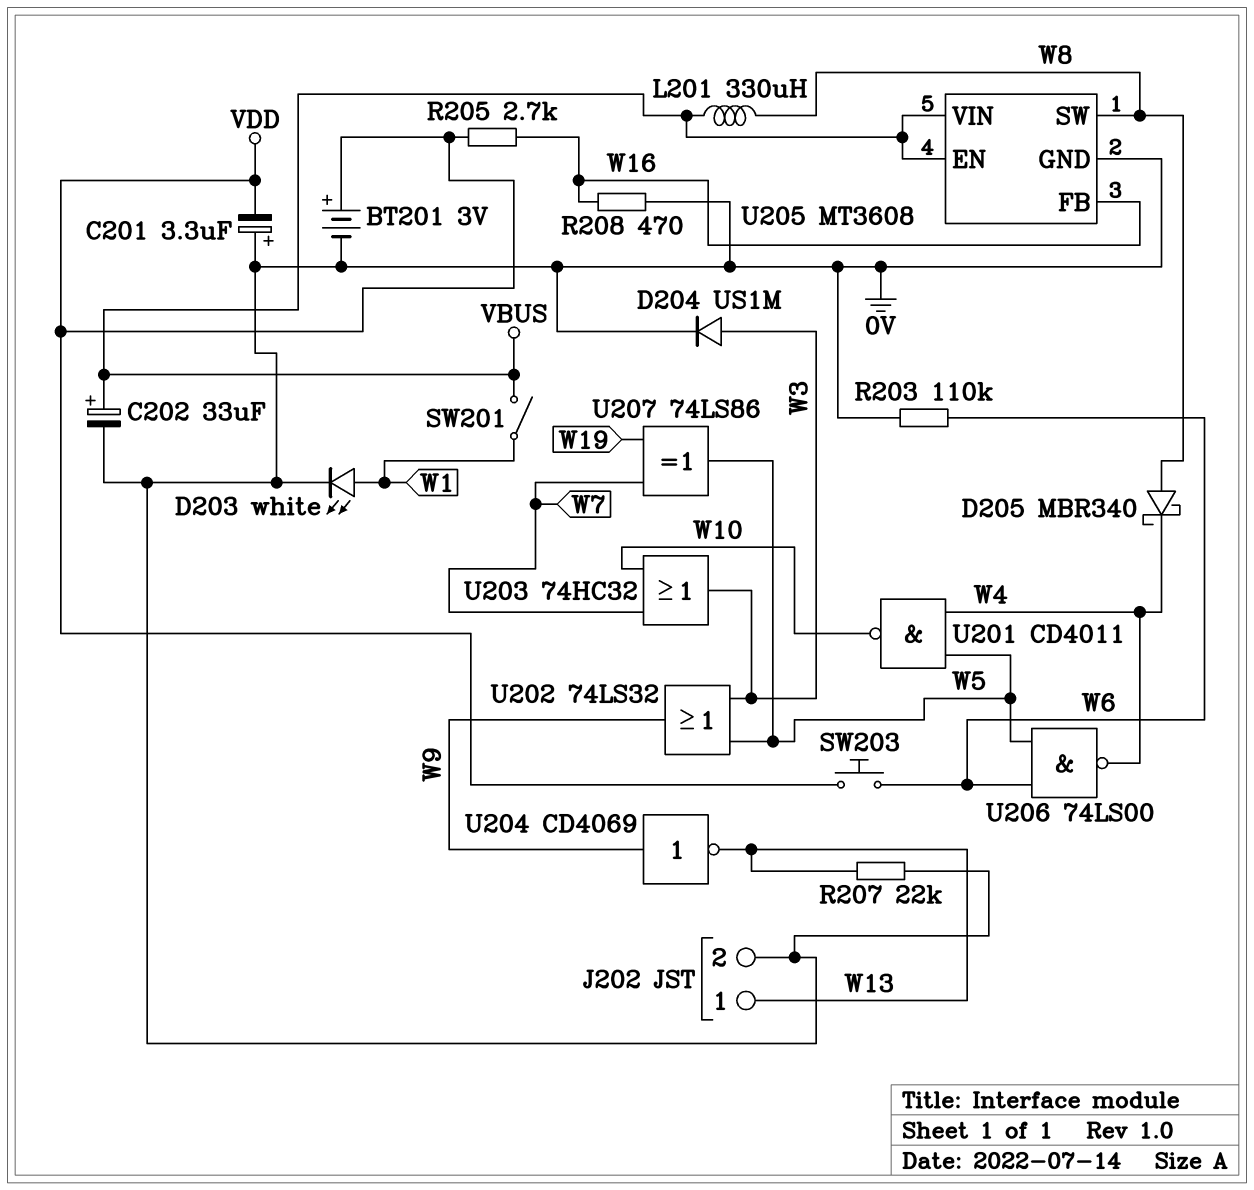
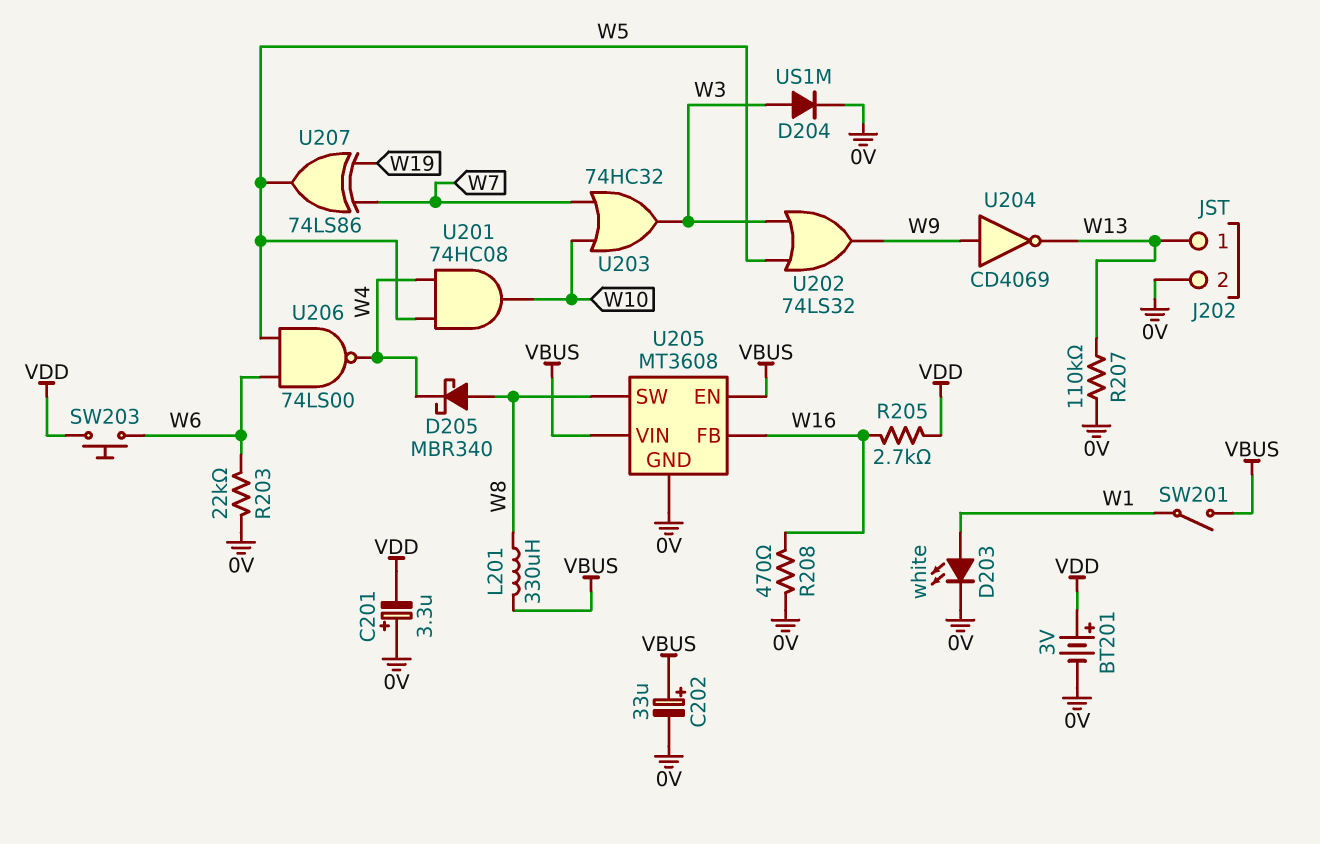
R203: 110k (0V, W6) -> 22k (0V, W6)
R207: 22k (0V, W13) -> 110k (0V, W13)
U201: NAND CD4011 (in W4, in W5, out W10) -> AND 74HC08 (in W4, in W5, out W10)

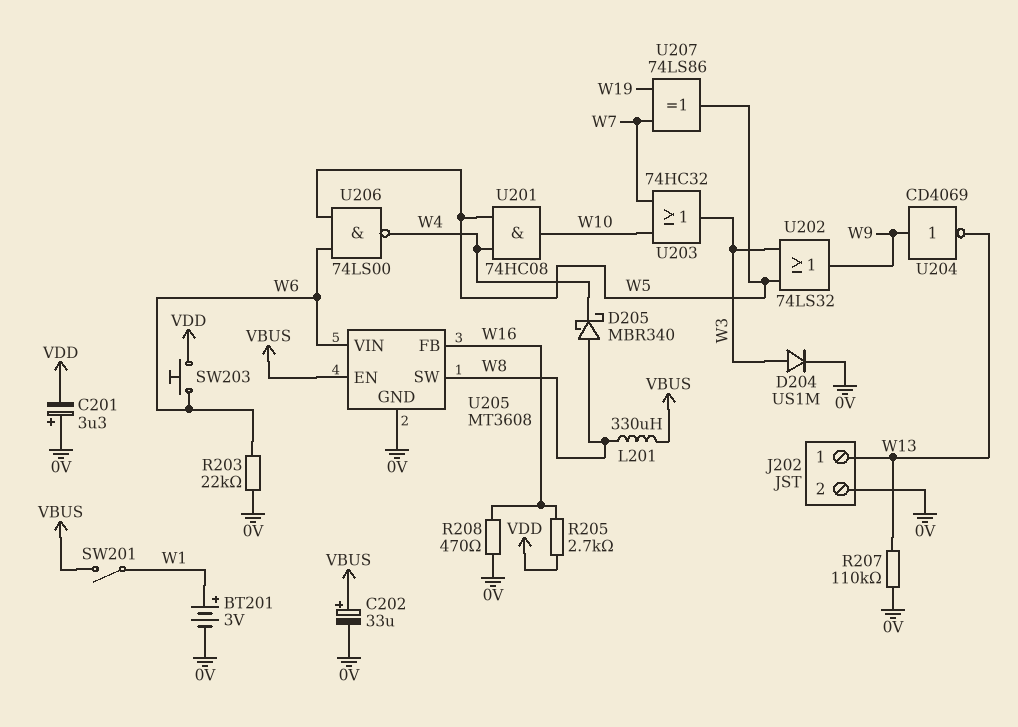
BT201: 3V (plus VDD, minus 0V) -> 3V (plus W1, minus 0V)
D203: LED white (A W1, K 0V) -> none
U205 pin VIN: VBUS -> W6

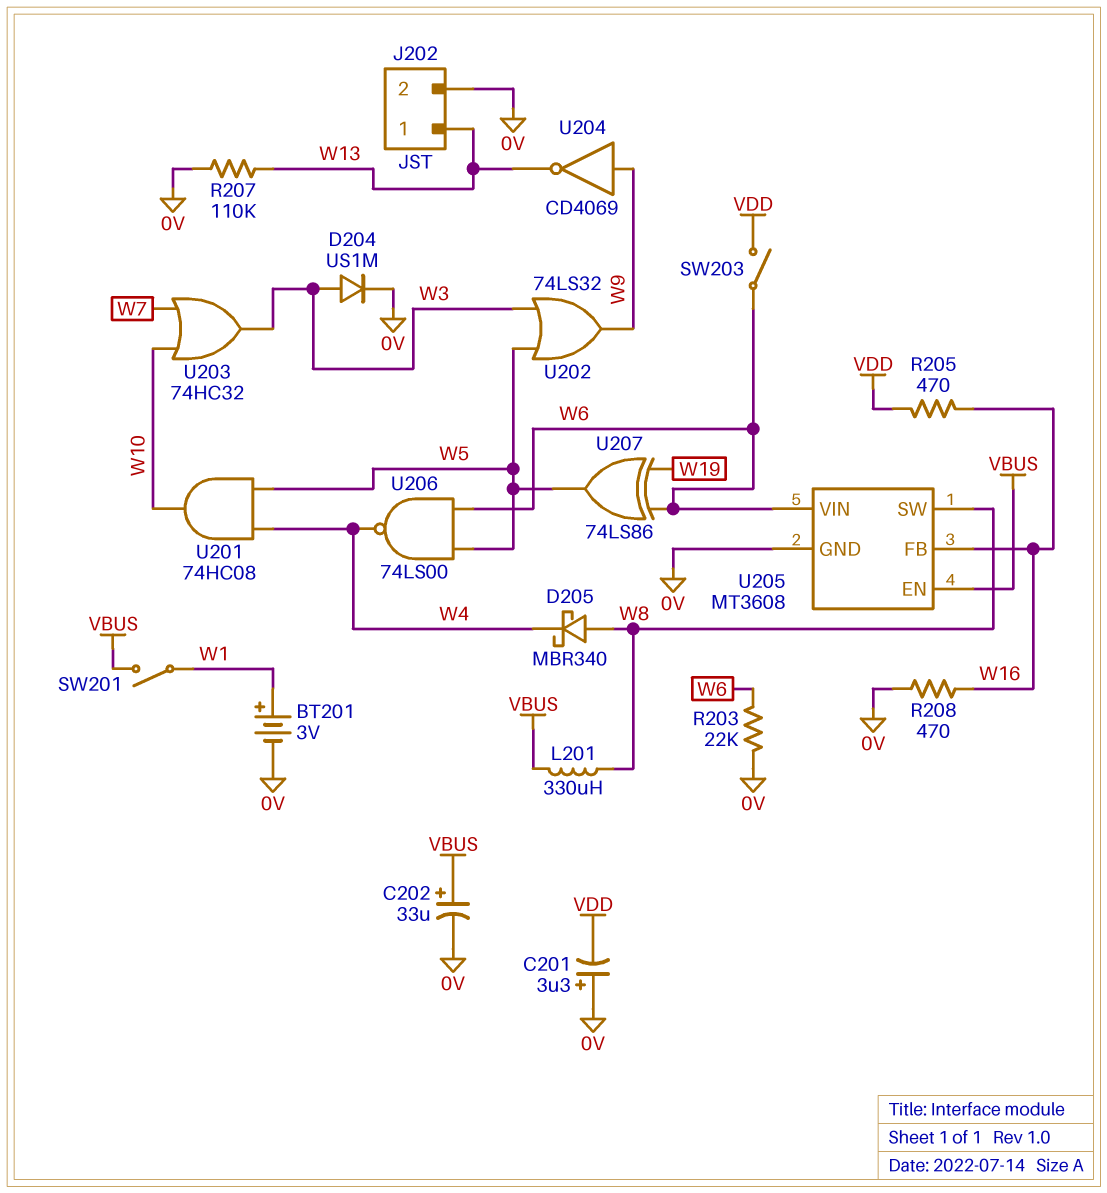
R205: 2.7k (VDD, W16) -> 470 (VDD, W16)
SW203: button (VDD, W6) -> switch (VDD, W6)
U207: XOR 74LS86 (in W7, in W19, out W5) -> XOR 74LS86 (in W6, in W19, out W5)

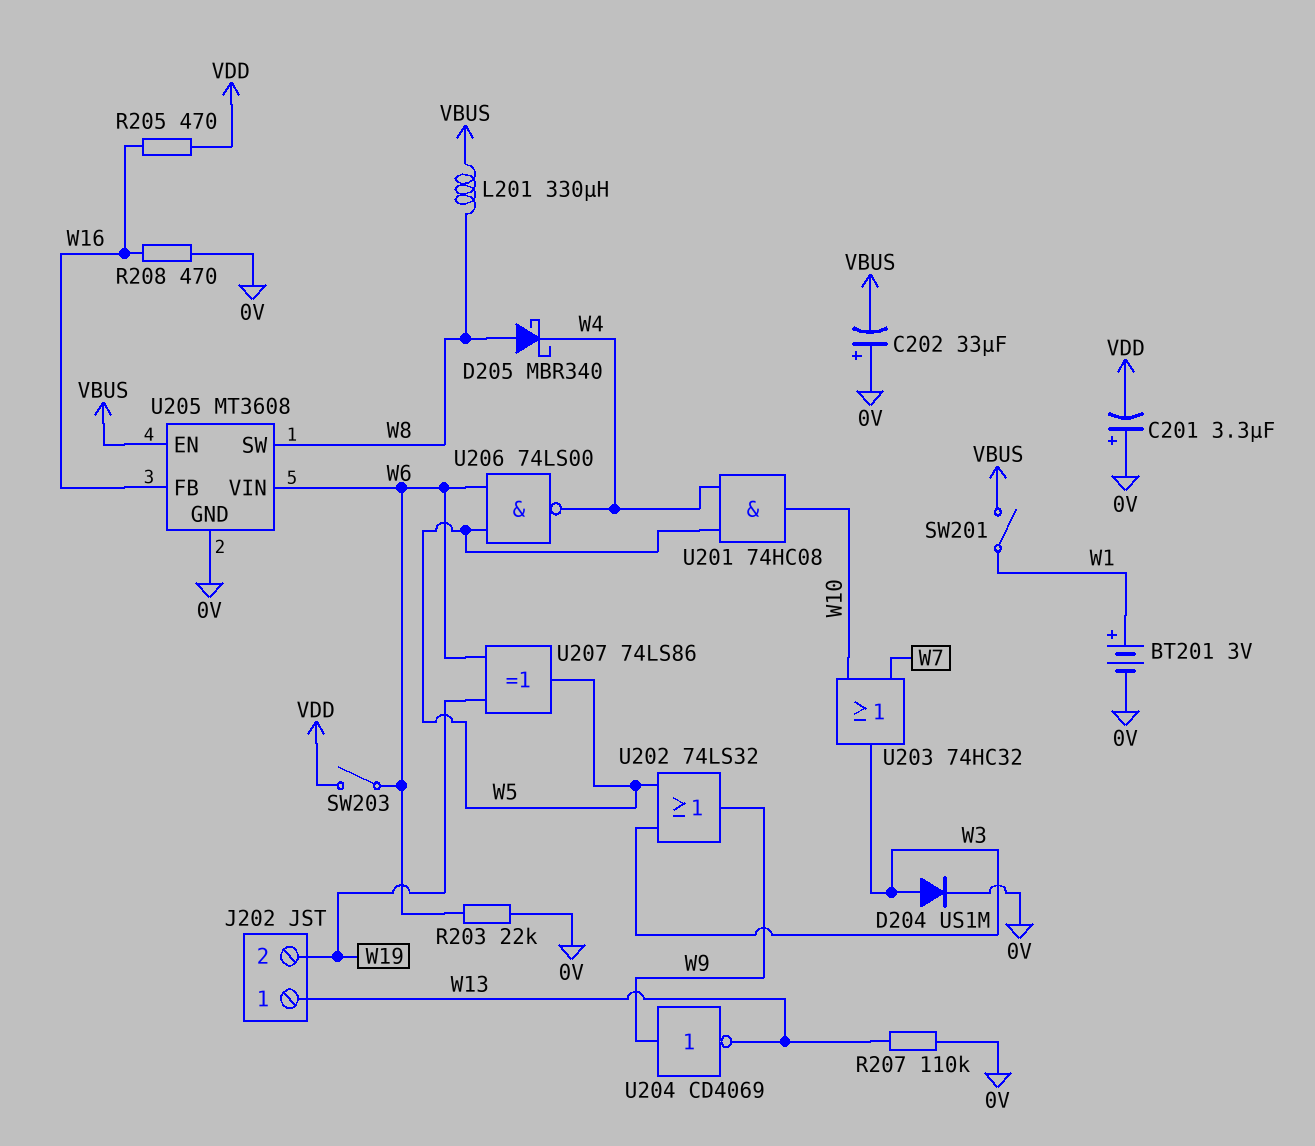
C202: 33uF (plus VBUS, minus 0V) -> 33uF (plus 0V, minus VBUS)
J202 pin 2: 0V -> W19

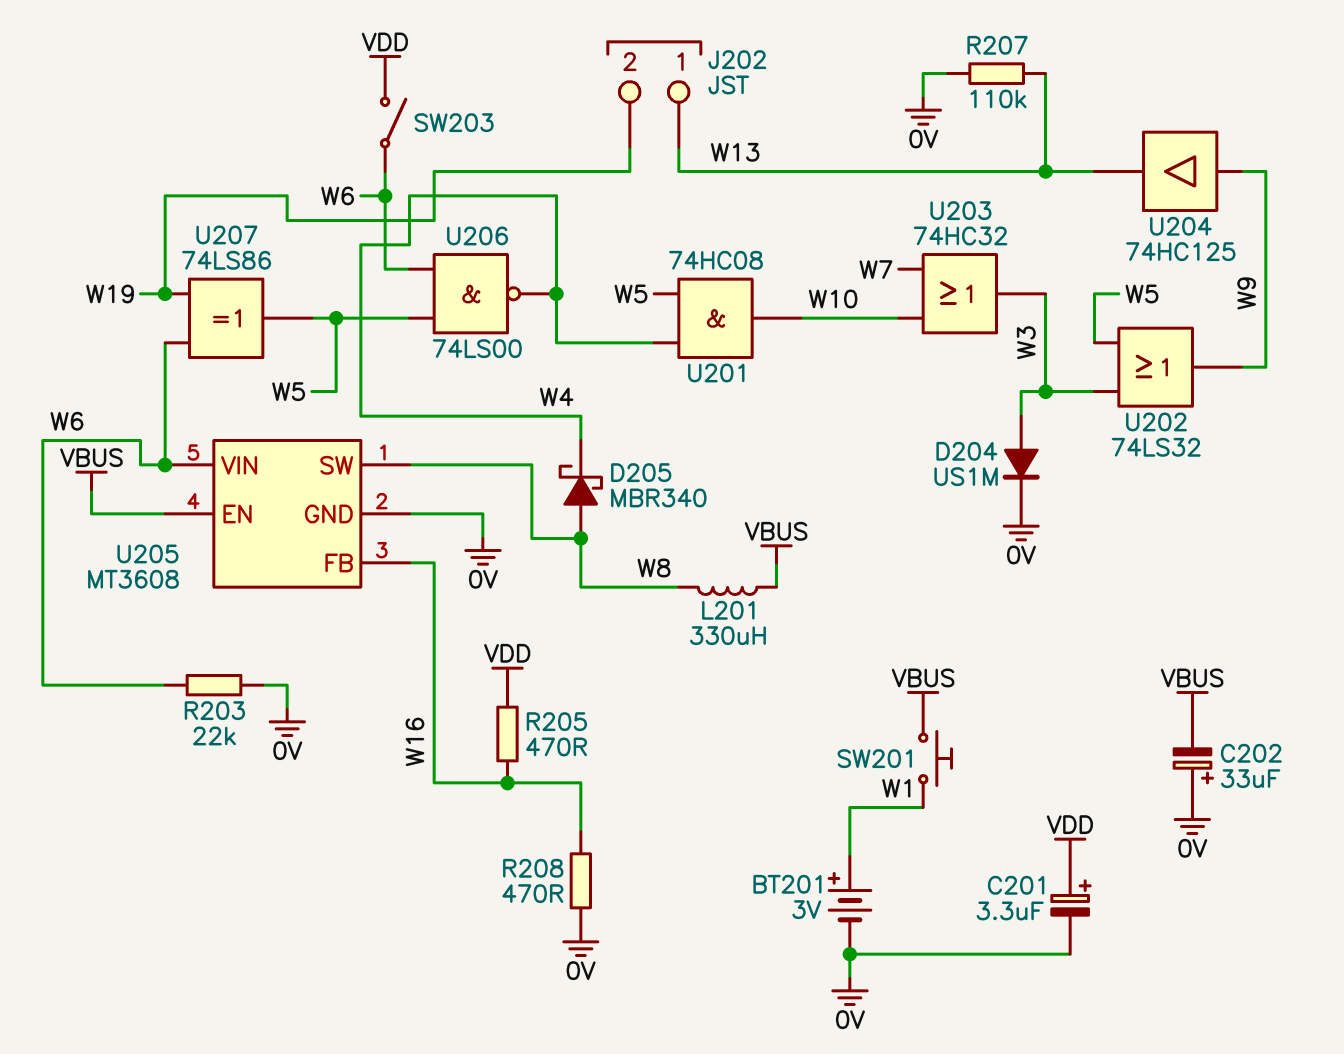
C201: 3.3uF (plus 0V, minus VDD) -> 3.3uF (plus VDD, minus 0V)
SW201: switch (VBUS, W1) -> button (VBUS, W1)
U204: NOT CD4069 (in W9, out W13) -> buffer 74HC125 (in W9, out W13)

